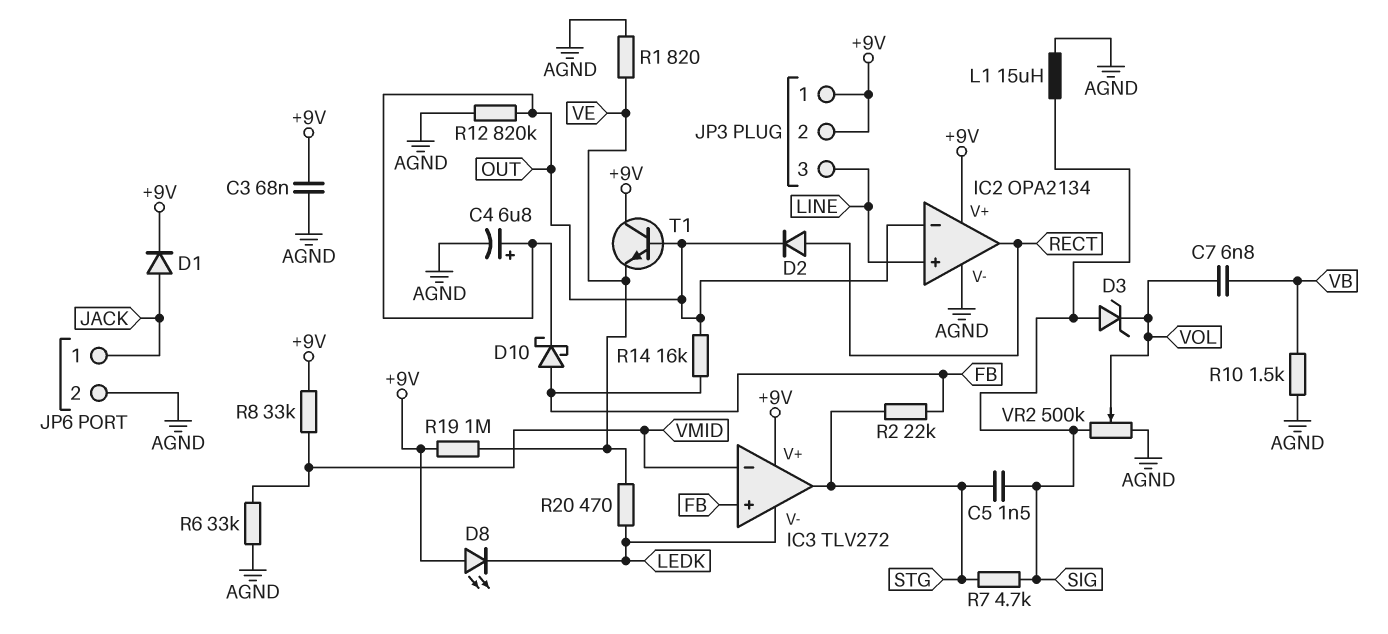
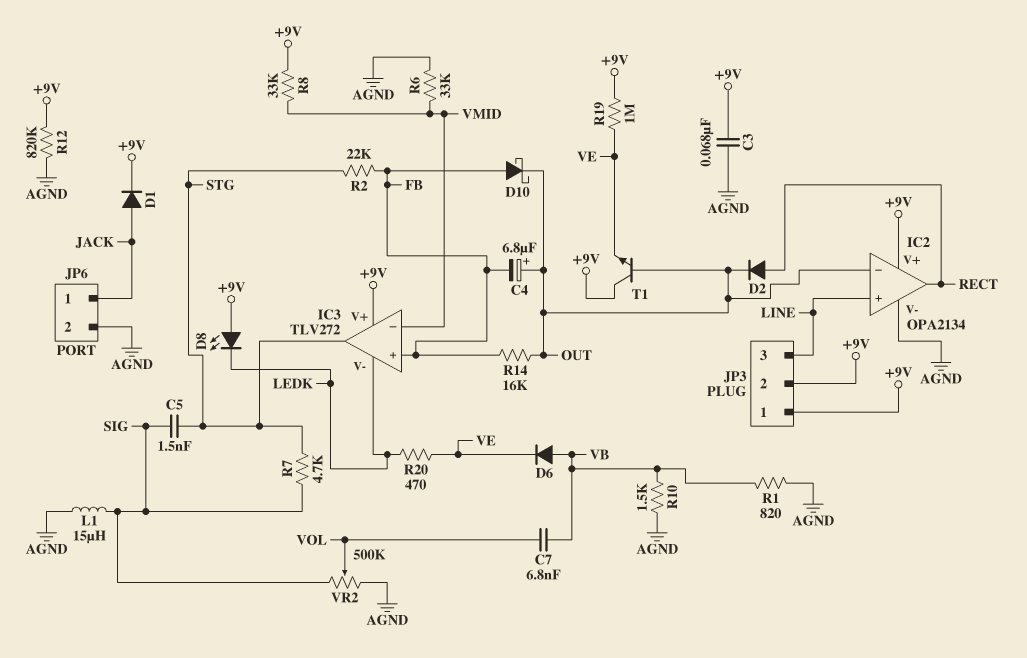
C4: 6.8uF (plus OUT, minus AGND) -> 6.8uF (plus OUT, minus FB)
D3: zener (A SIG, K VOL) -> none
D6: none -> diode (A VB, K VE)
R1: 820 (AGND, VE) -> 820 (AGND, VB)
R12: 820k (AGND, OUT) -> 820k (+9V, AGND)

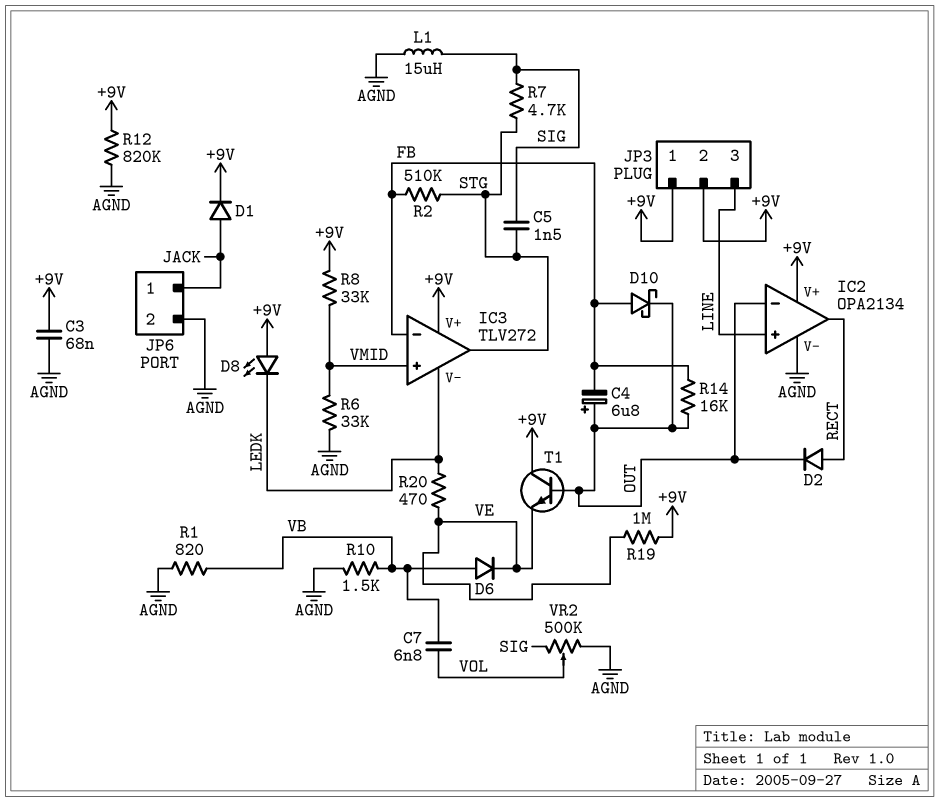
IC3 pin in+: FB -> VMID
IC3 pin in-: VMID -> FB
R2: 22k (FB, STG) -> 510k (FB, STG)

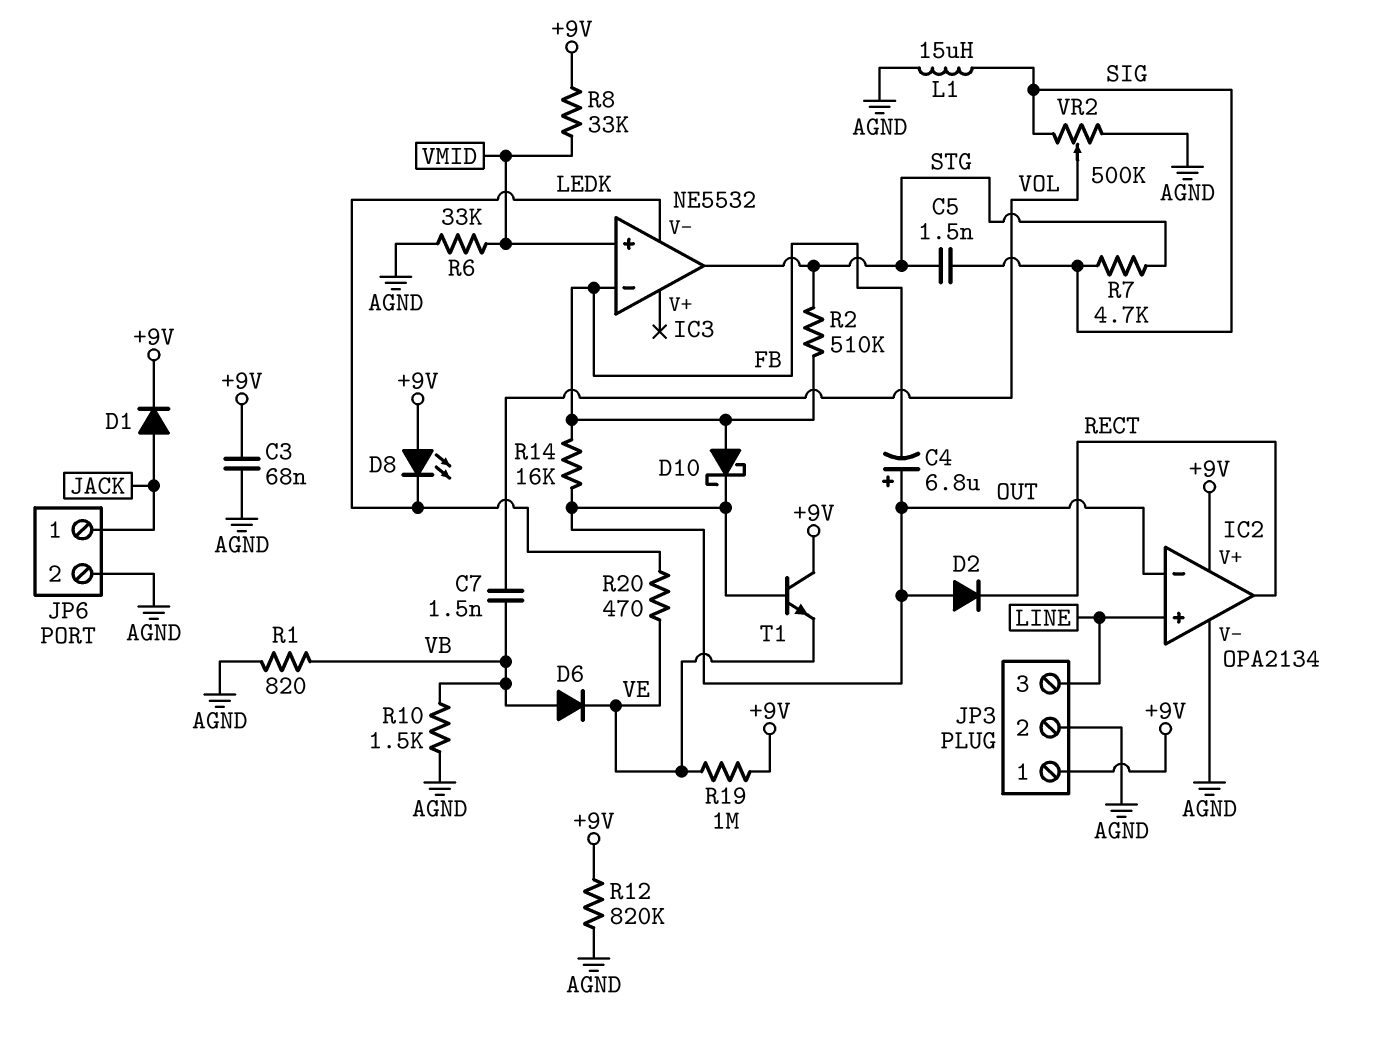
C7: 6.8nF (VB, VOL) -> 1.5nF (VB, VOL)
D2: diode (A RECT, K OUT) -> diode (A OUT, K RECT)
IC3: TLV272 -> NE5532
IC3 pin V+: +9V -> none
JP3 pin 2: +9V -> AGND

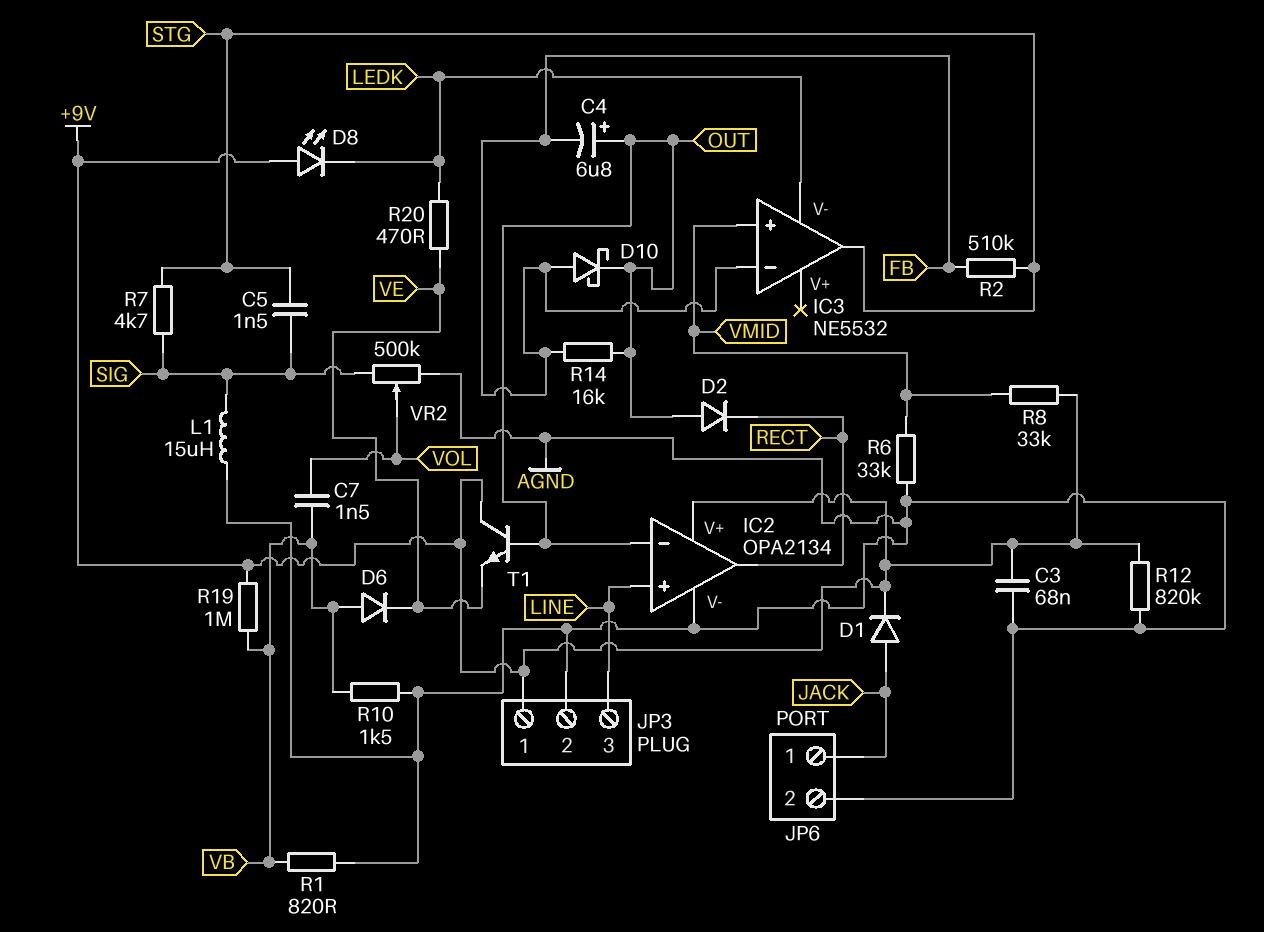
R19: 1M (+9V, VE) -> 1M (+9V, VB)

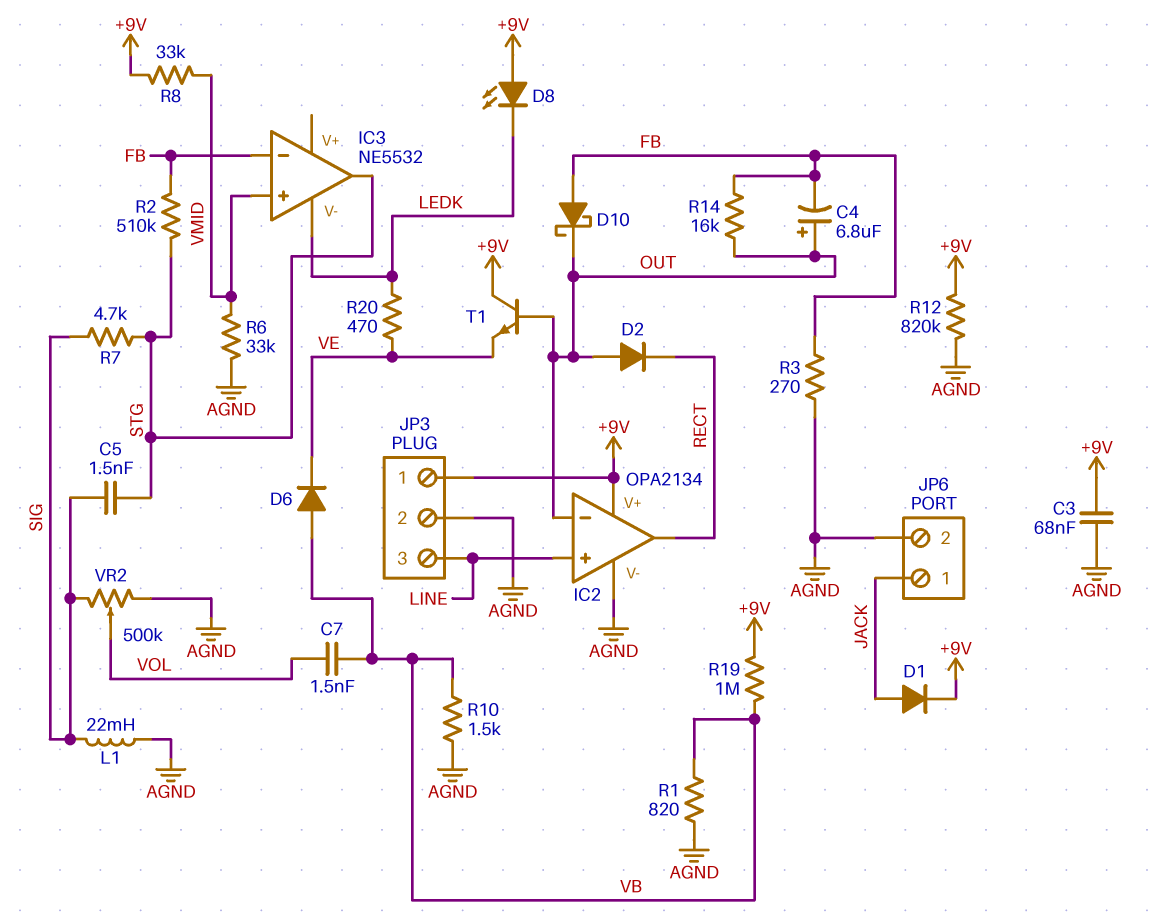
L1: 15uH (AGND, SIG) -> 22mH (AGND, SIG)
R3: none -> 270 (AGND, FB)

